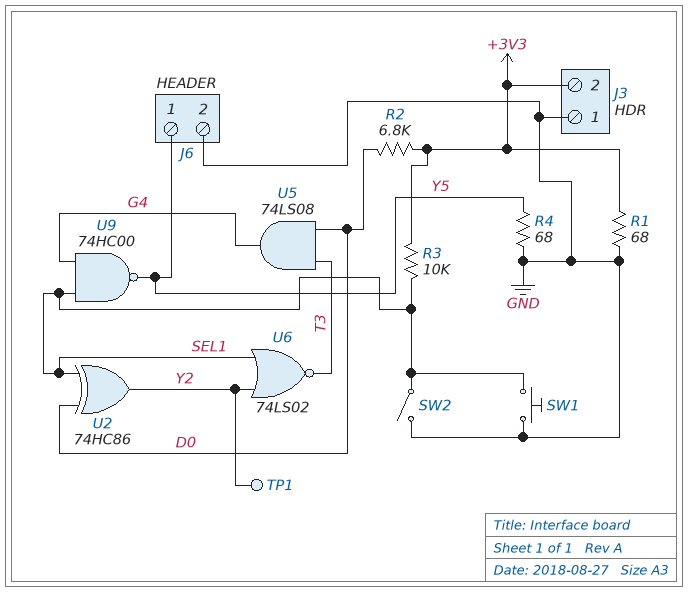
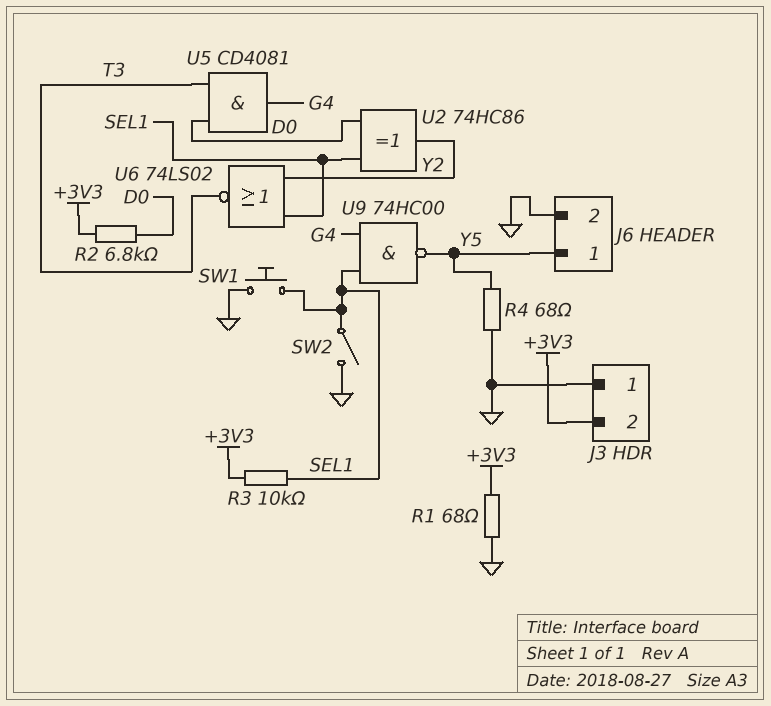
TP1: test point (Y2) -> none
U5: AND 74LS08 (in D0, in T3, out G4) -> AND CD4081 (in D0, in T3, out G4)

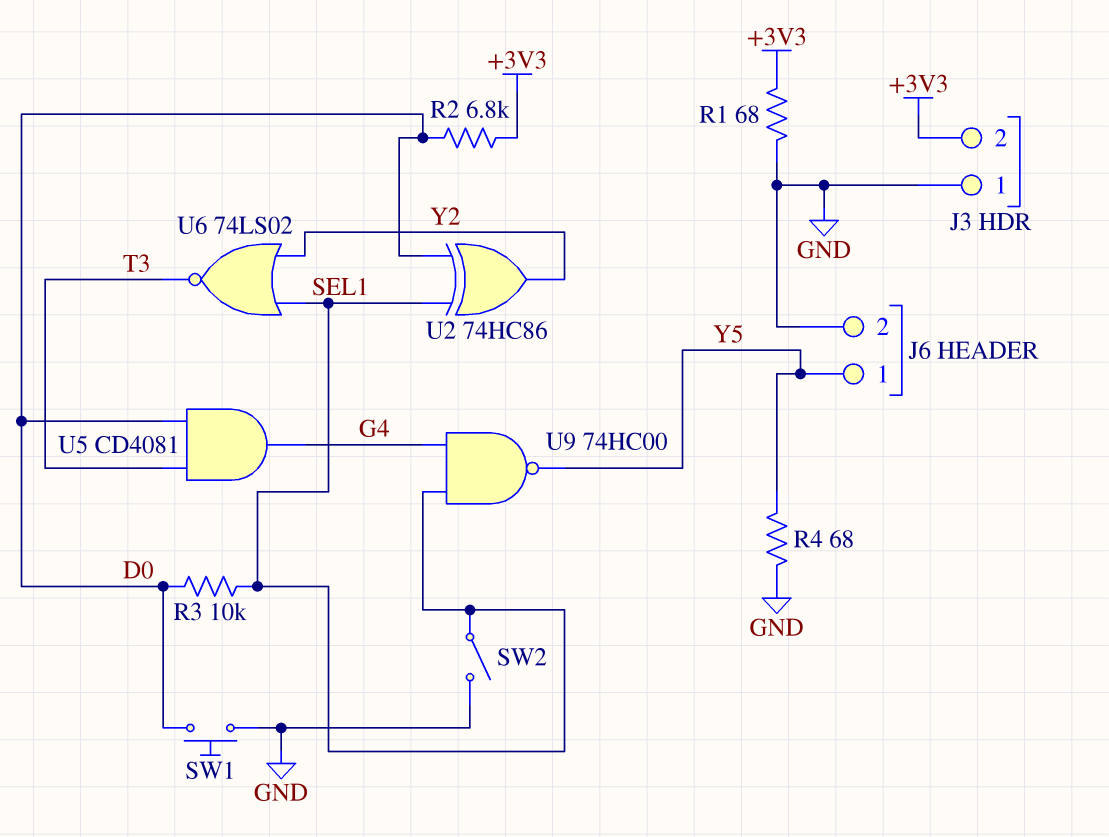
R3: 10k (+3V3, SEL1) -> 10k (D0, SEL1)
SW1: button (GND, SEL1) -> button (D0, GND)

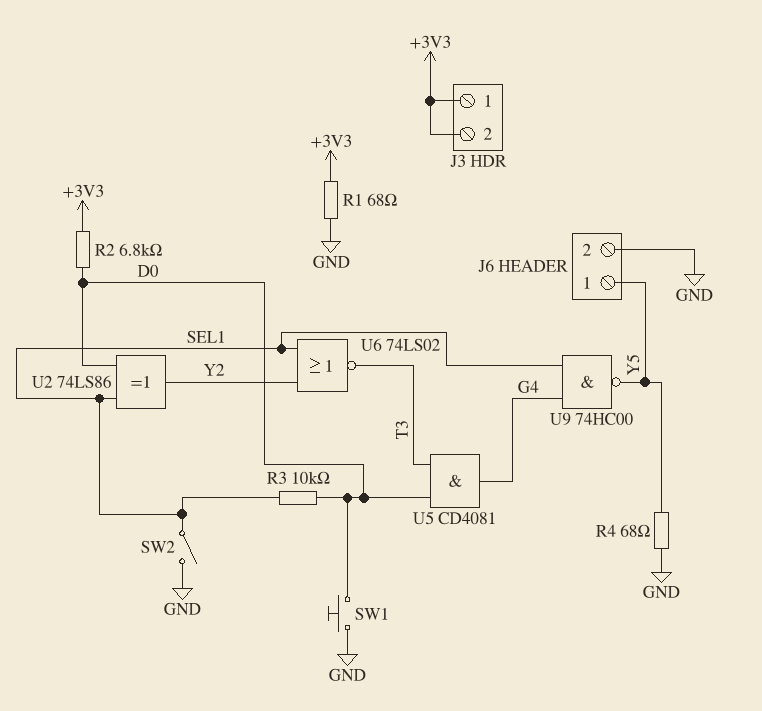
J3 pin 1: GND -> +3V3
U2: XOR 74HC86 (in D0, in SEL1, out Y2) -> XOR 74LS86 (in D0, in SEL1, out Y2)

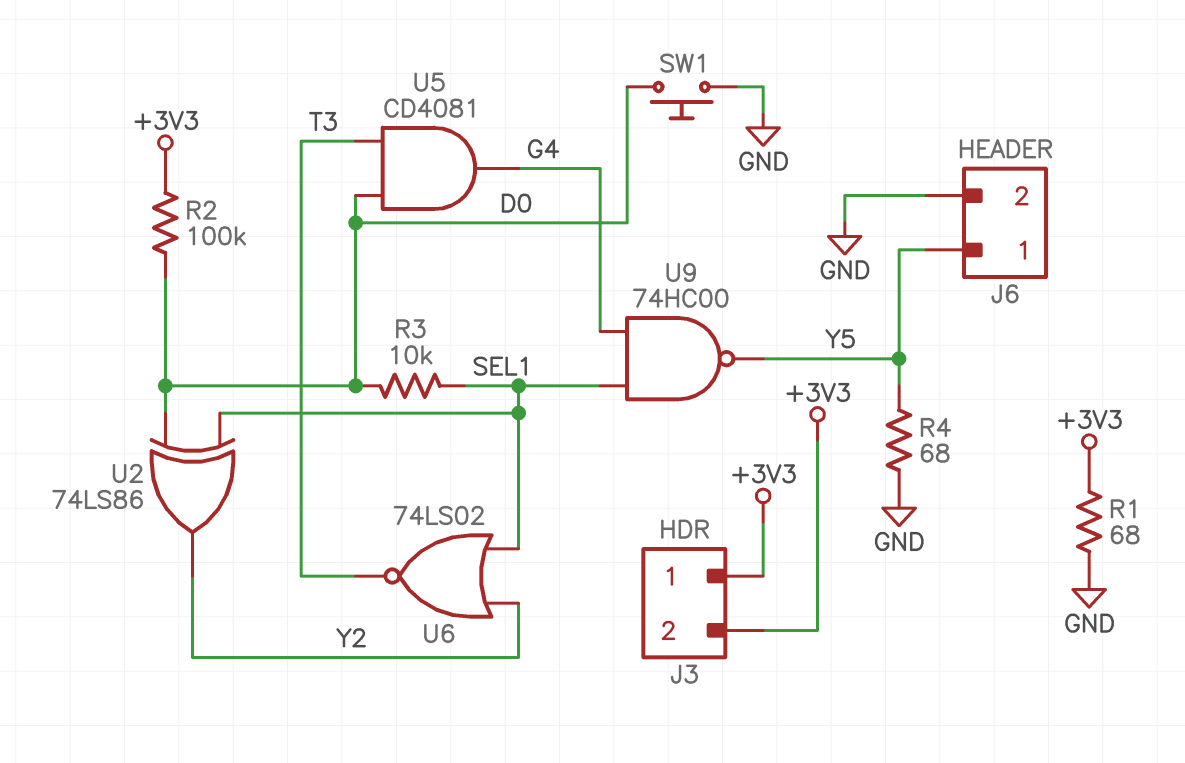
R2: 6.8k (+3V3, D0) -> 100k (+3V3, D0)
SW2: switch (GND, SEL1) -> none

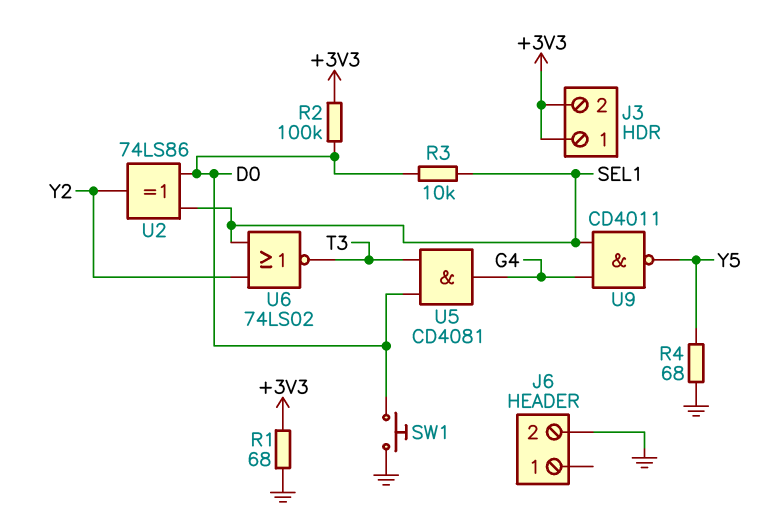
J6 pin 1: Y5 -> none
U9: NAND 74HC00 (in G4, in SEL1, out Y5) -> NAND CD4011 (in G4, in SEL1, out Y5)

